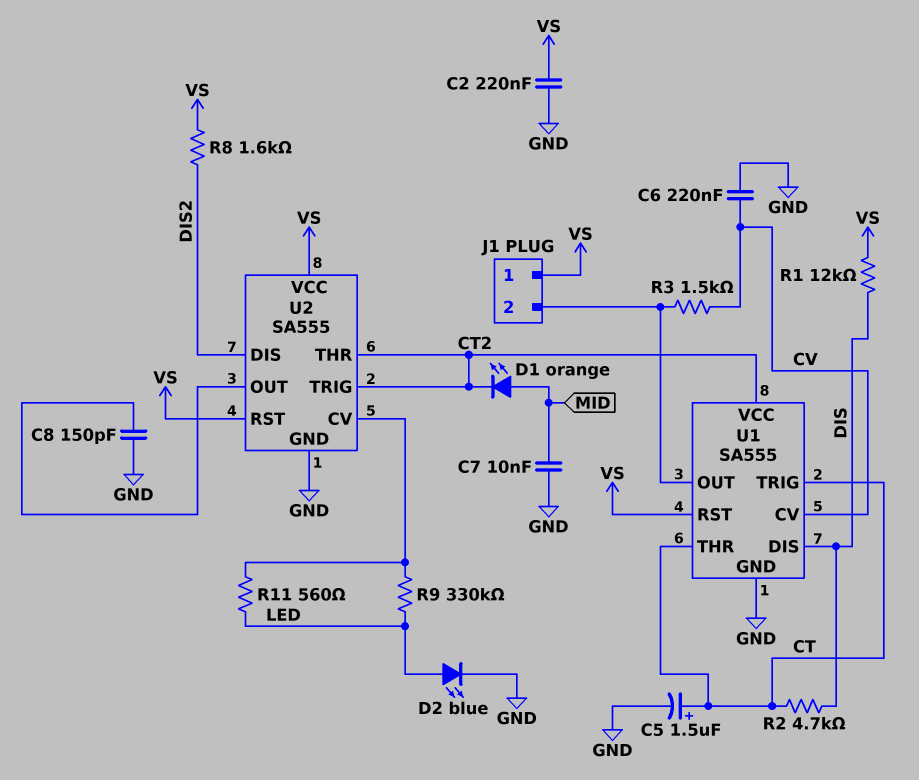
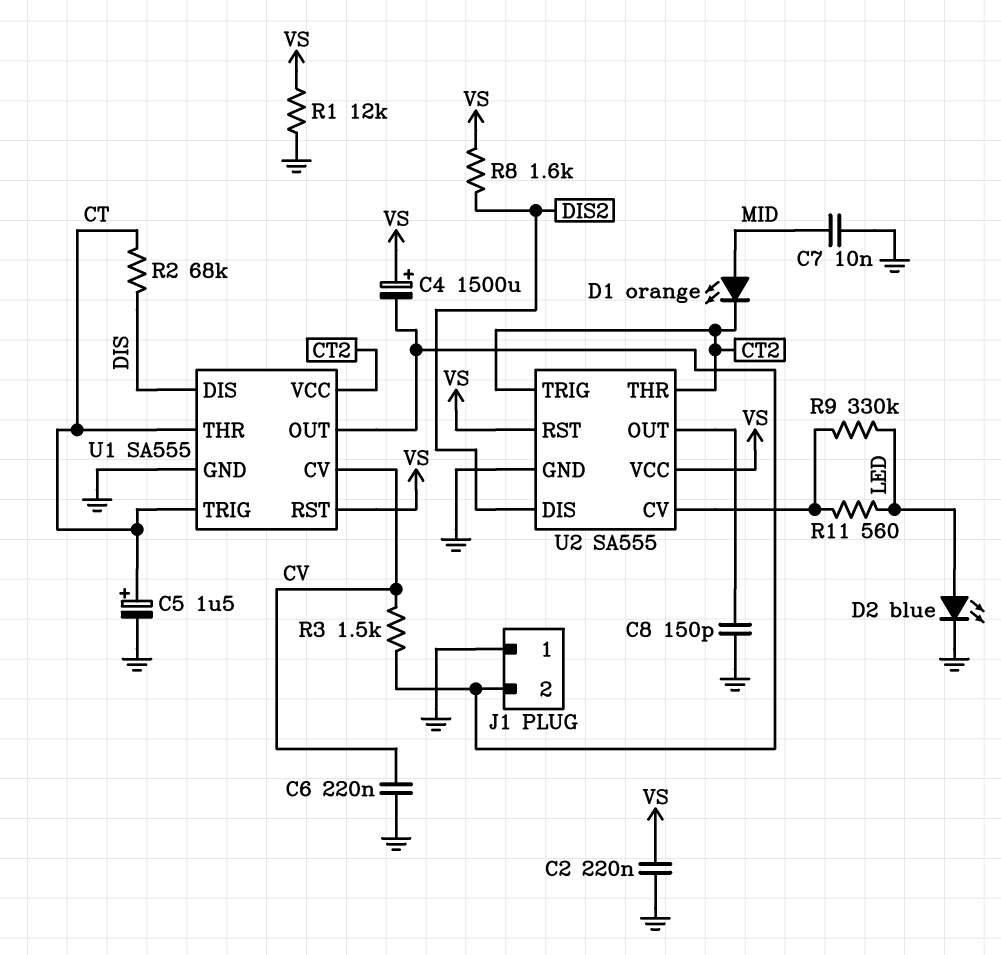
C4: none -> 1500uF (plus VS, minus J1/2)
J1 pin 1: VS -> GND
R1: 12k (DIS, VS) -> 12k (GND, VS)
R2: 4.7k (CT, DIS) -> 68k (CT, DIS)

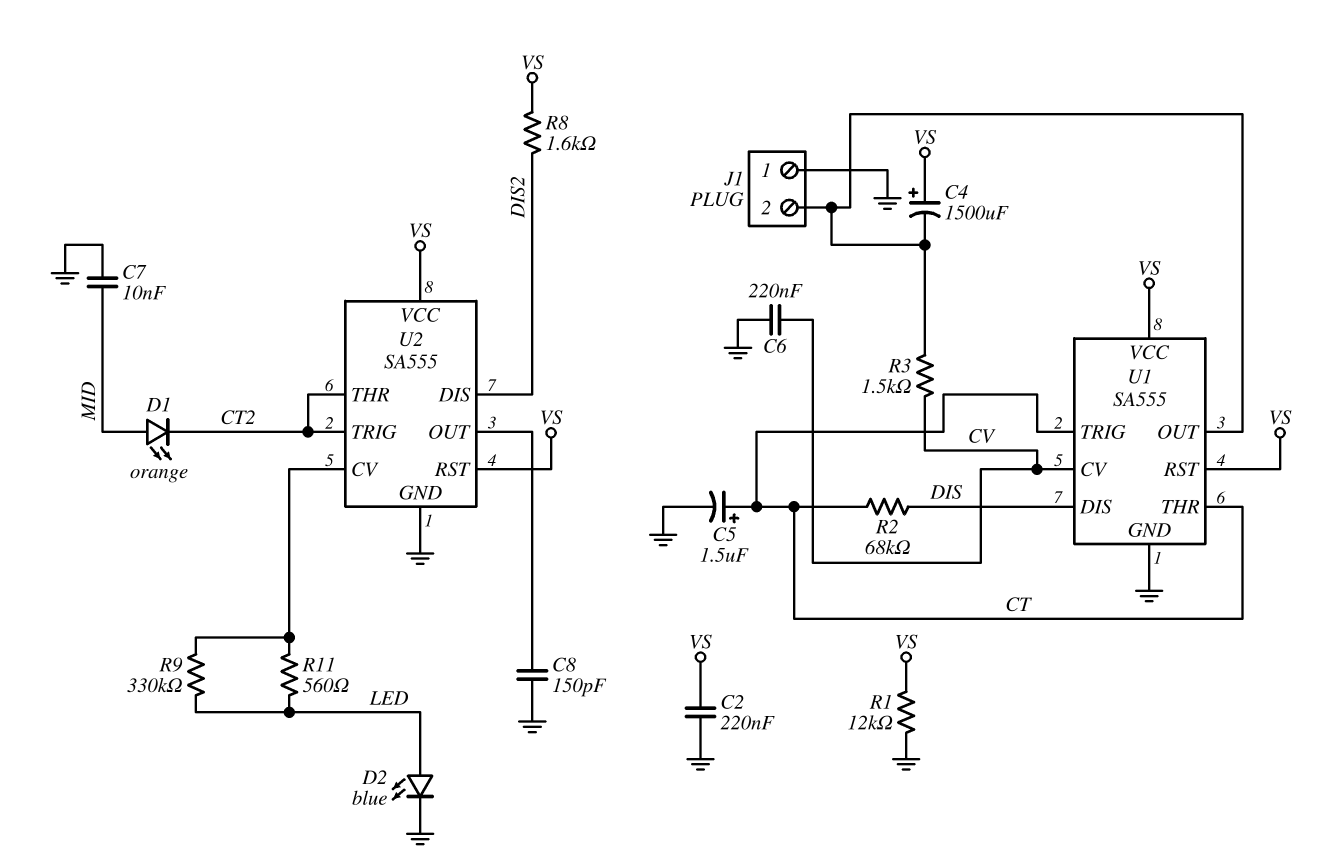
U1 pin VCC: CT2 -> VS

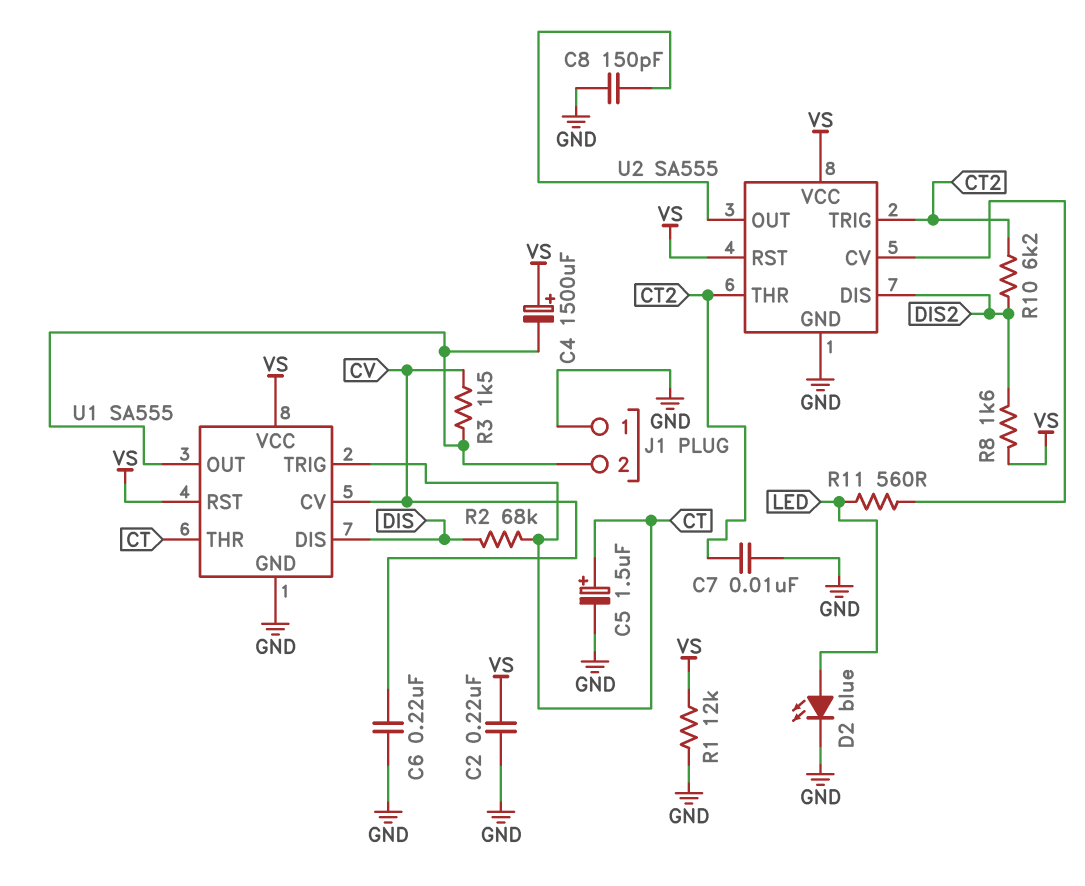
C7: 10nF (GND, MID) -> 10nF (CT2, GND)
D1: LED orange (A MID, K CT2) -> none
R9: 330k (LED, U2/CV) -> none
R10: none -> 6.2k (CT2, DIS2)

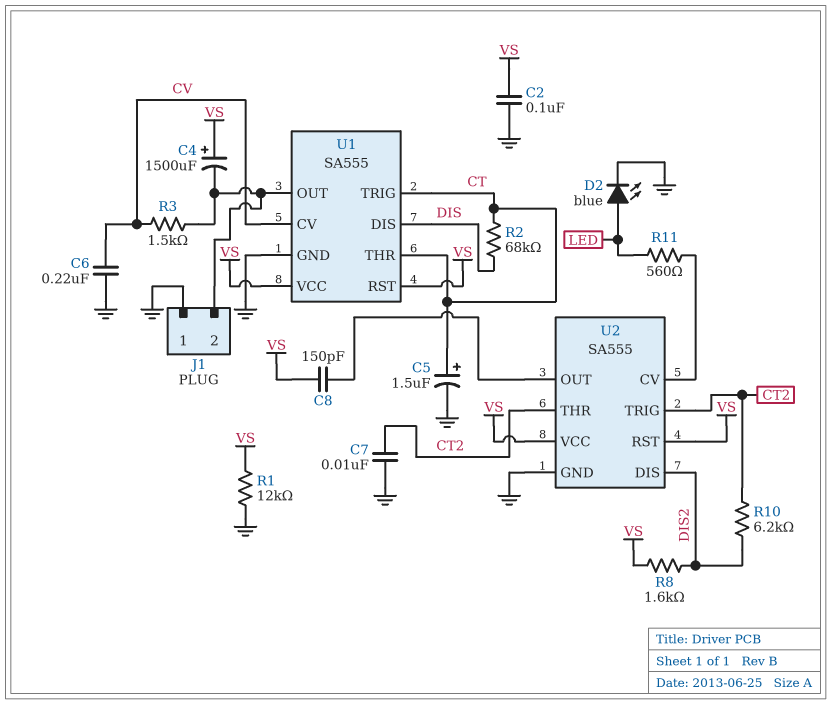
C2: 220nF (GND, VS) -> 100nF (GND, VS)
C8: 150pF (GND, U2/OUT) -> 150pF (U2/OUT, VS)

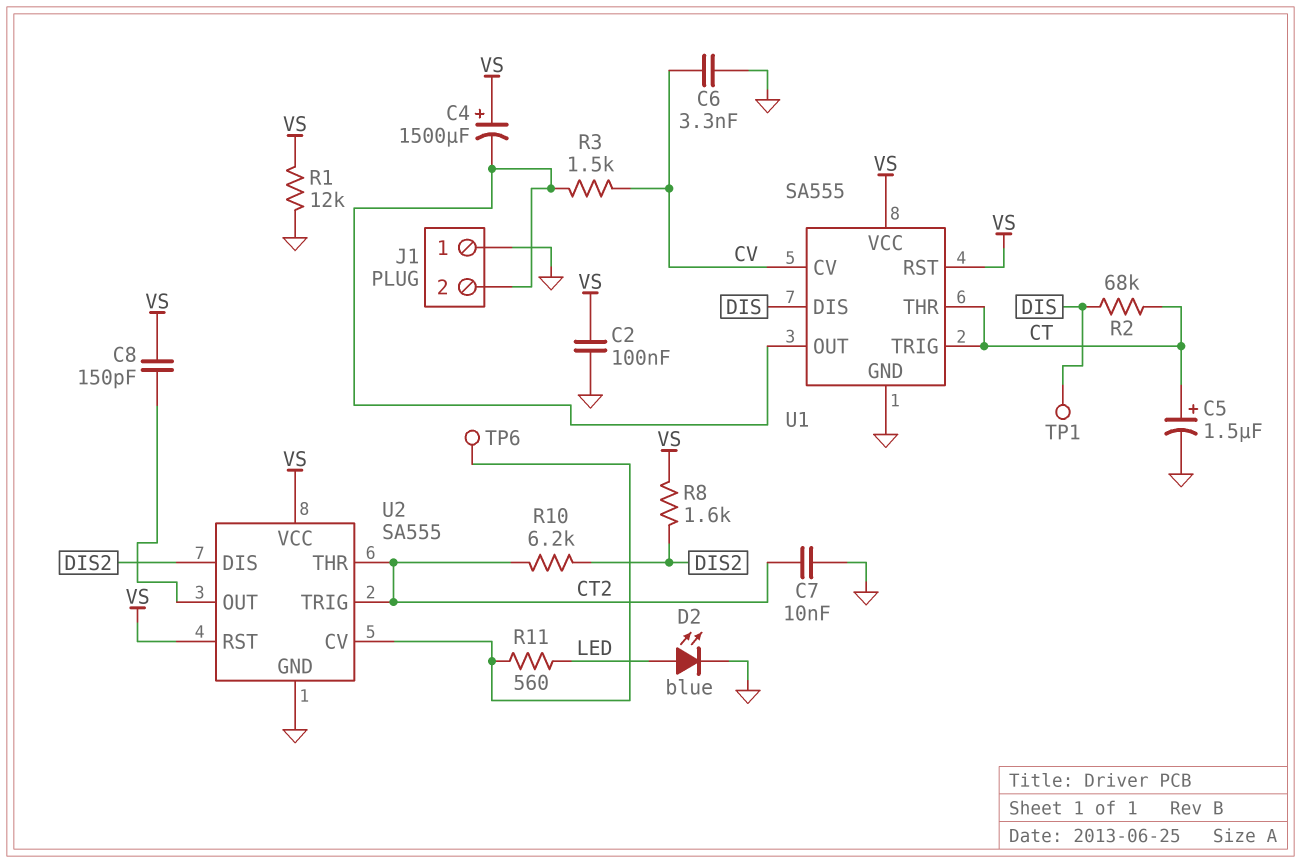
C6: 220nF (CV, GND) -> 3.3nF (CV, GND)
TP1: none -> test point (DIS)
TP6: none -> test point (U2/CV)

